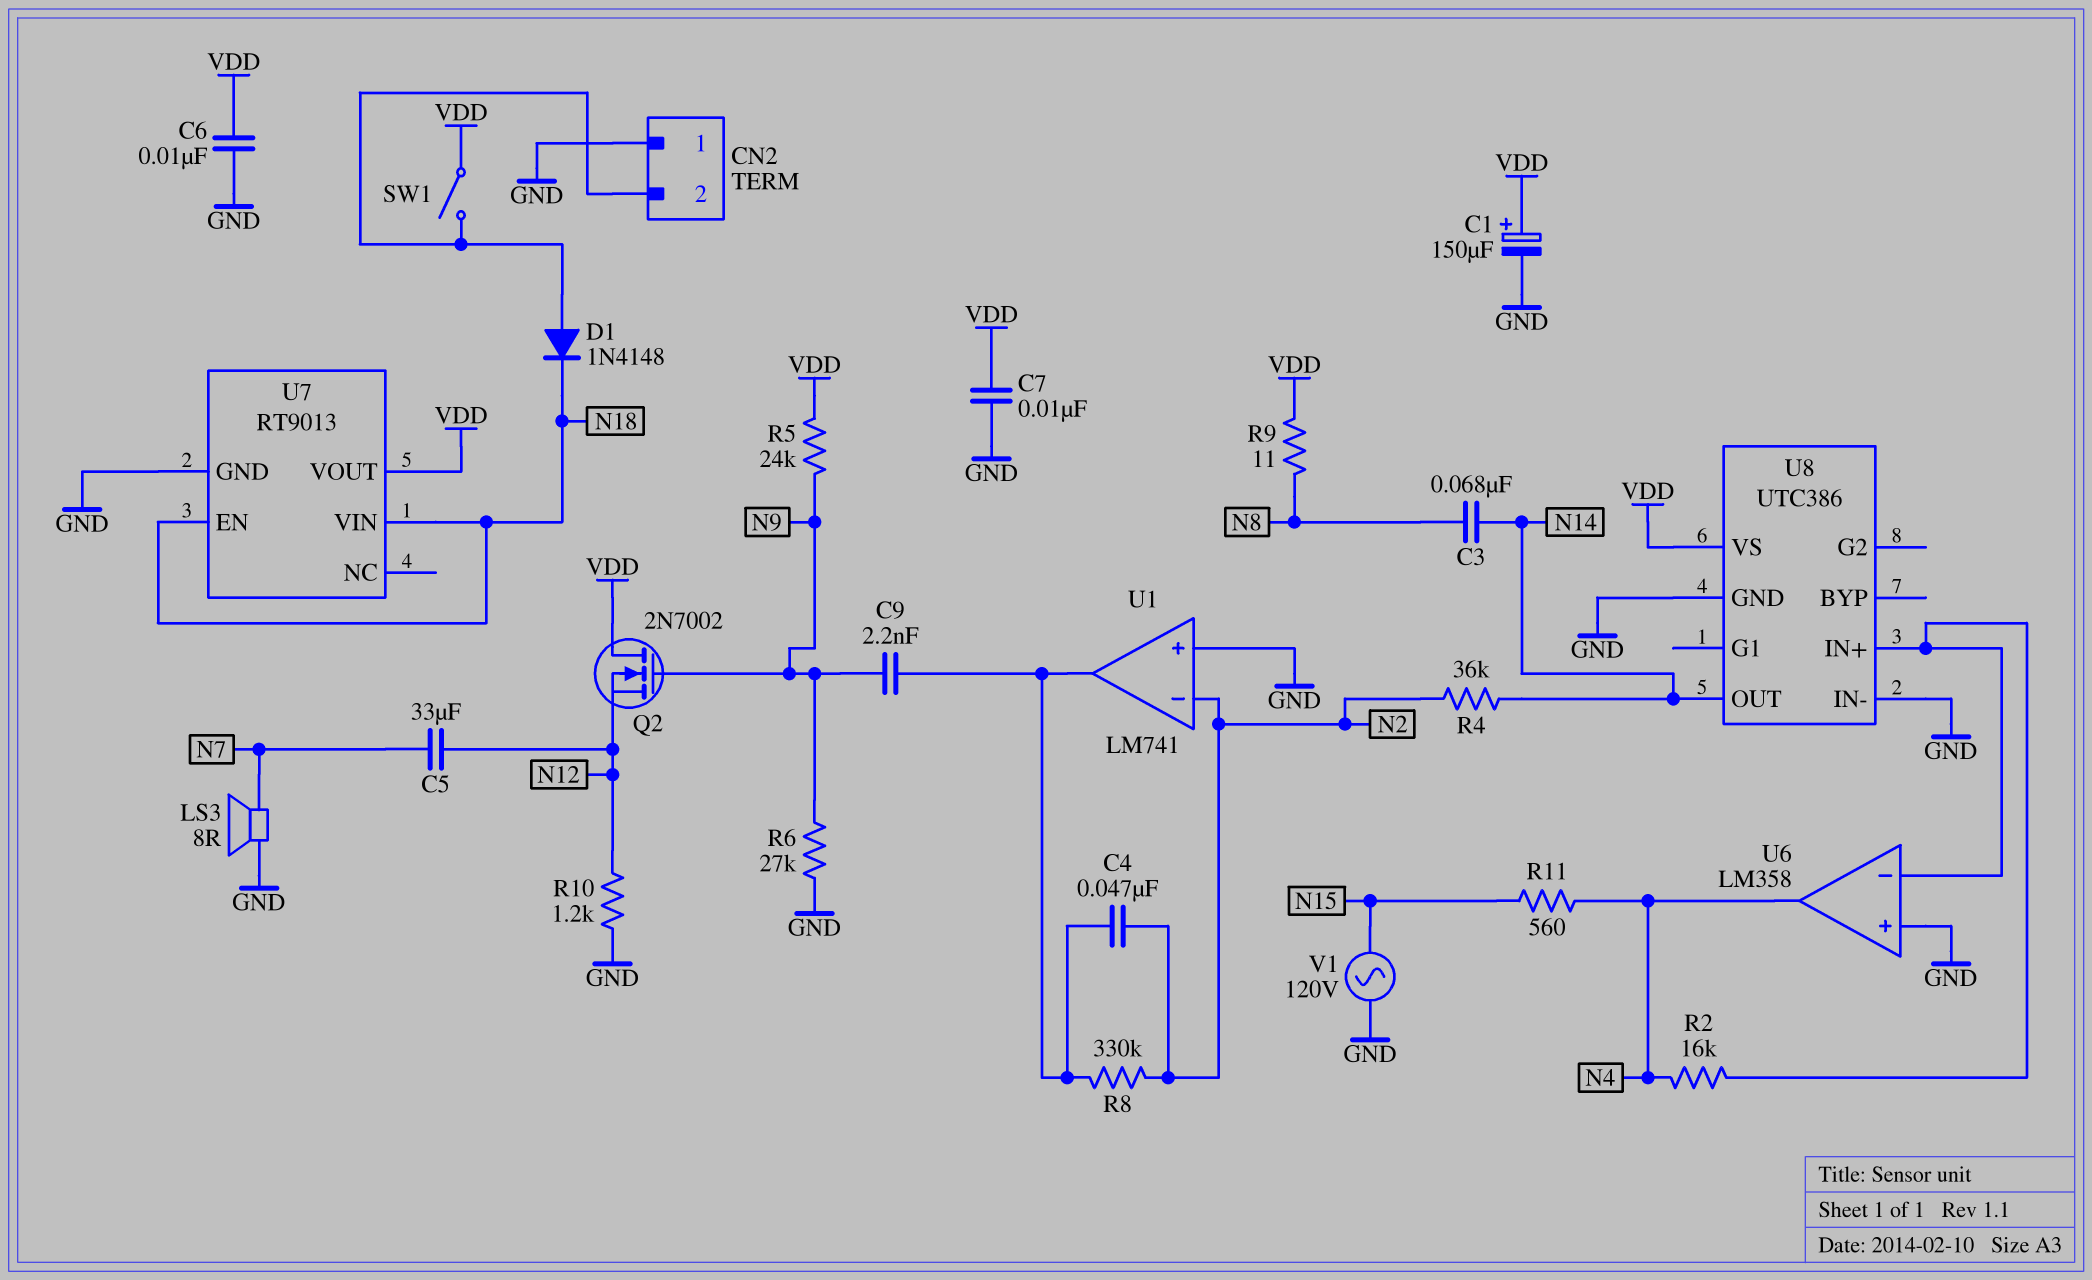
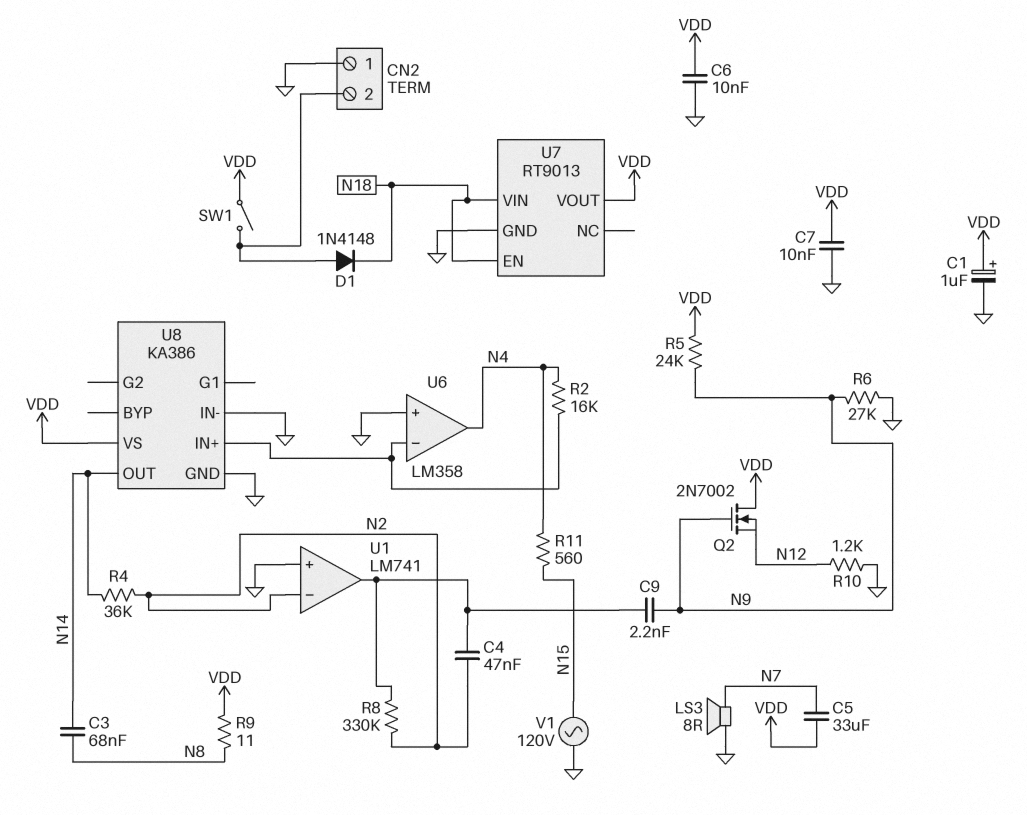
C1: 150uF (plus VDD, minus GND) -> 1uF (plus VDD, minus GND)
C5: 33uF (N7, N12) -> 33uF (N7, VDD)
U8: UTC386 -> KA386

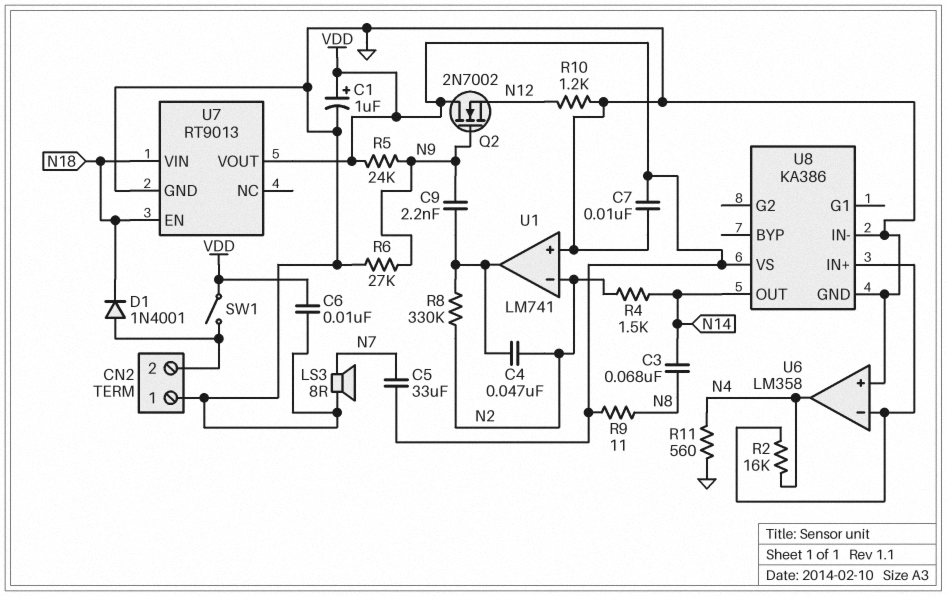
D1: diode 1N4148 (A CN2/2, K N18) -> diode 1N4001 (A CN2/2, K N18)
R4: 36k (N2, N14) -> 1.5k (N2, N14)
R11: 560 (N4, N15) -> 560 (GND, N4)
V1: AC 120V (GND, N15) -> none

